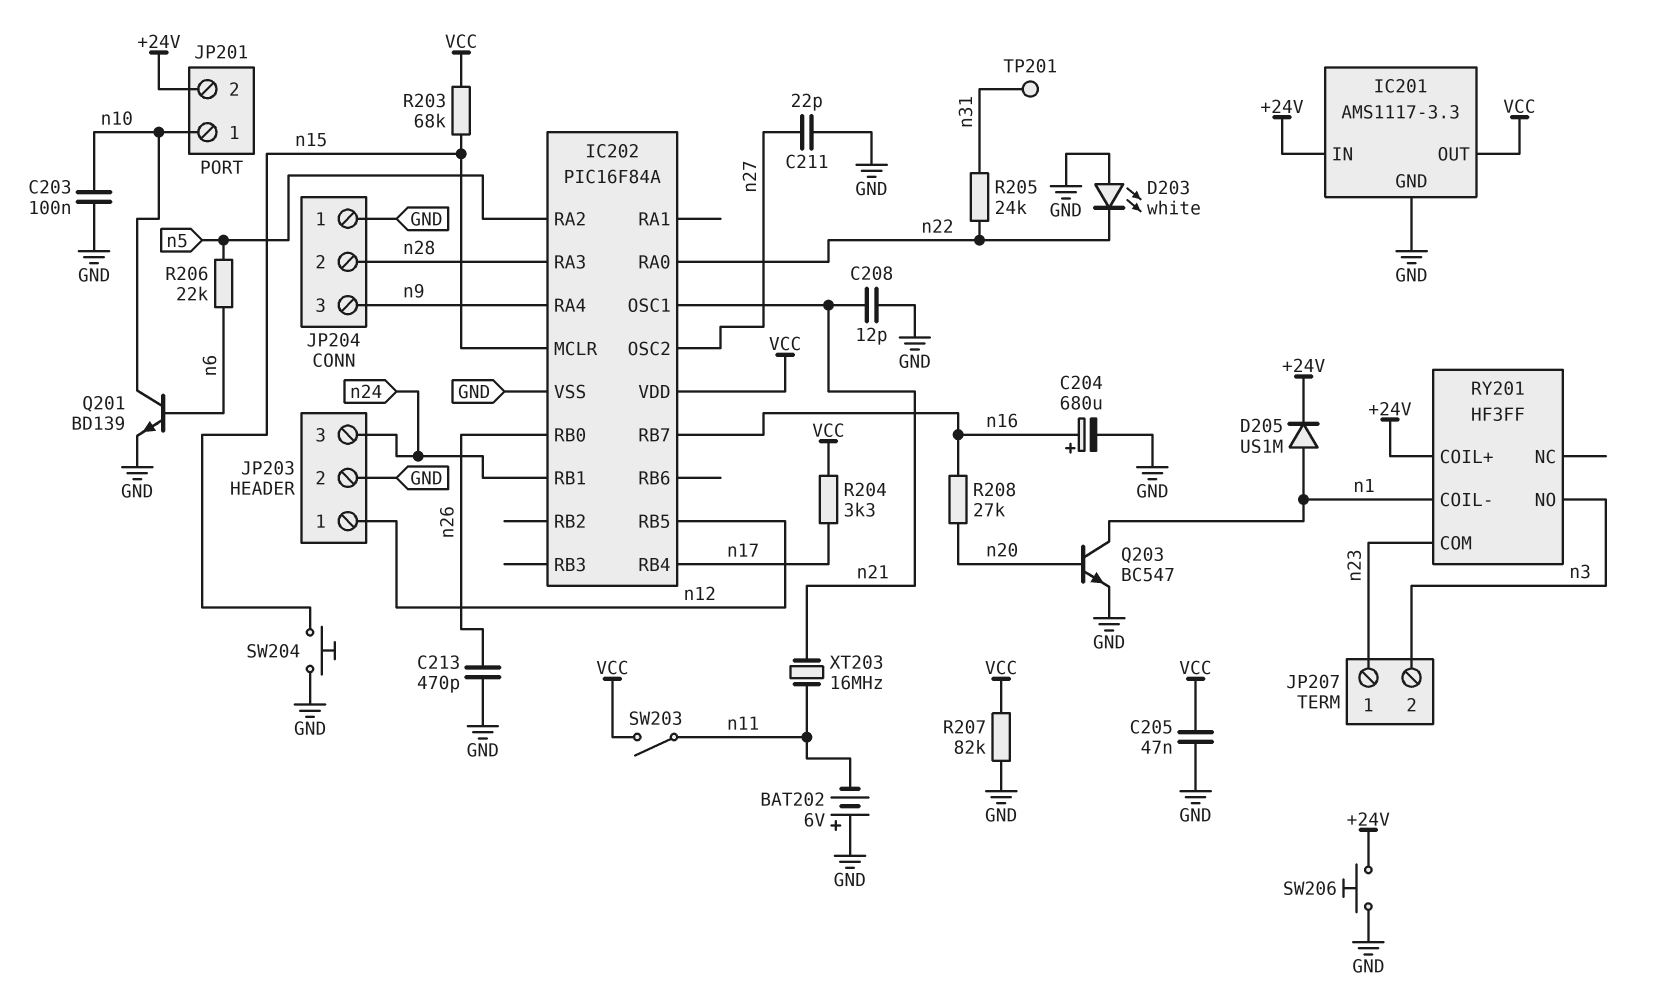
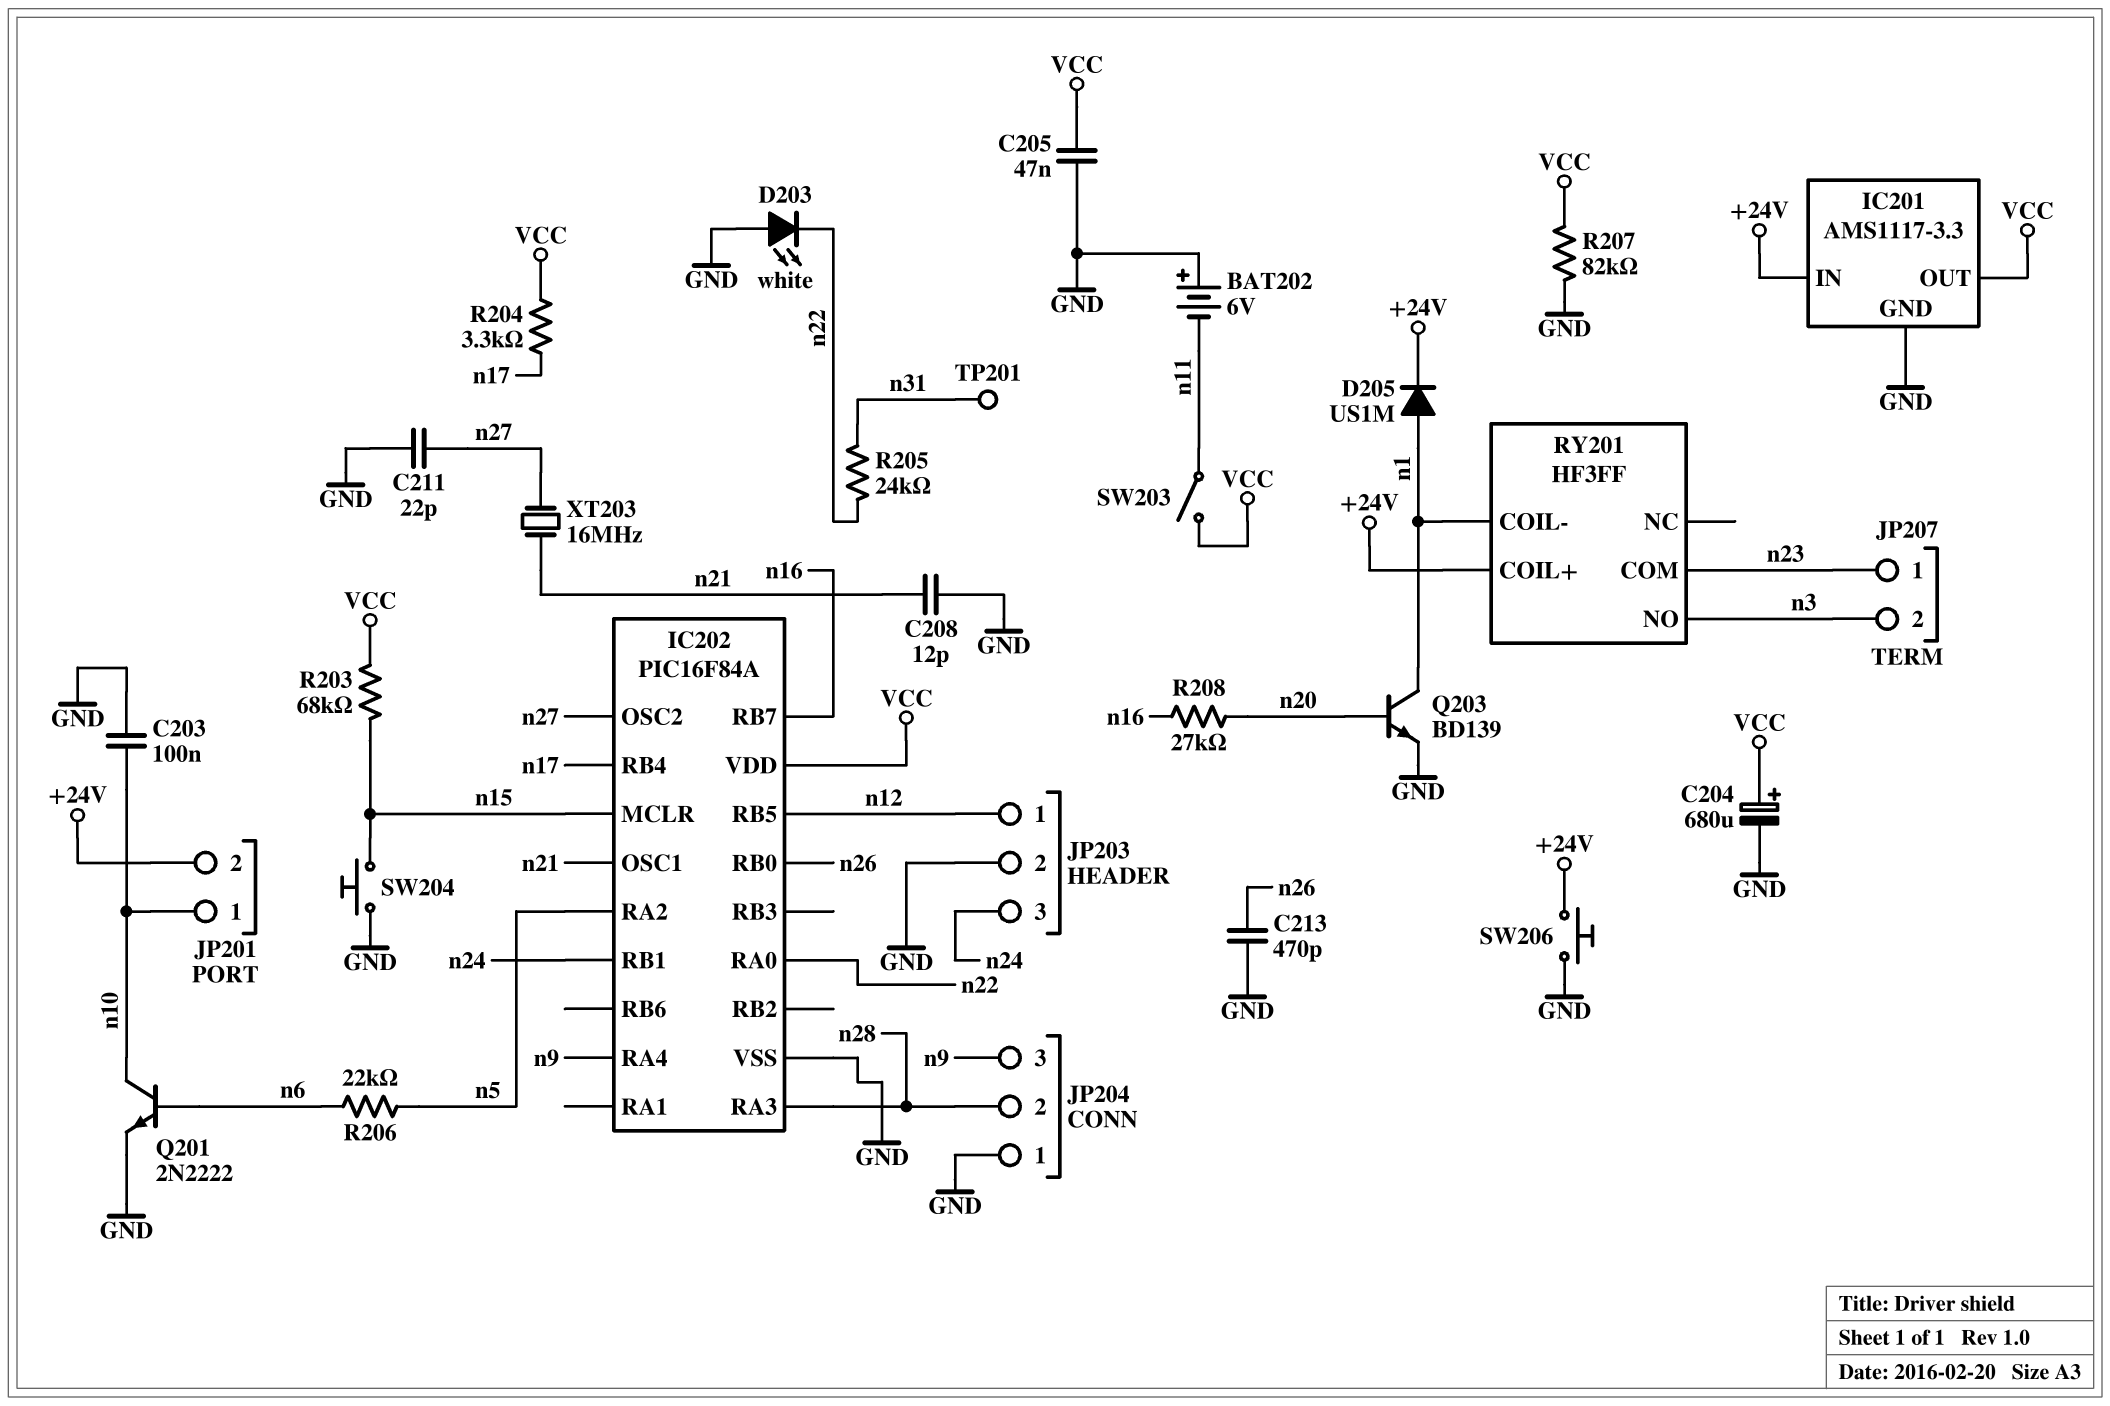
C204: 680uF (plus n16, minus GND) -> 680uF (plus VCC, minus GND)
Q201: NPN BD139 (B n6, C n10, E GND) -> NPN 2N2222 (B n6, C n10, E GND)
Q203: NPN BC547 (B n20, C n1, E GND) -> NPN BD139 (B n20, C n1, E GND)
XT203: 16MHz (n11, n21) -> 16MHz (n21, n27)

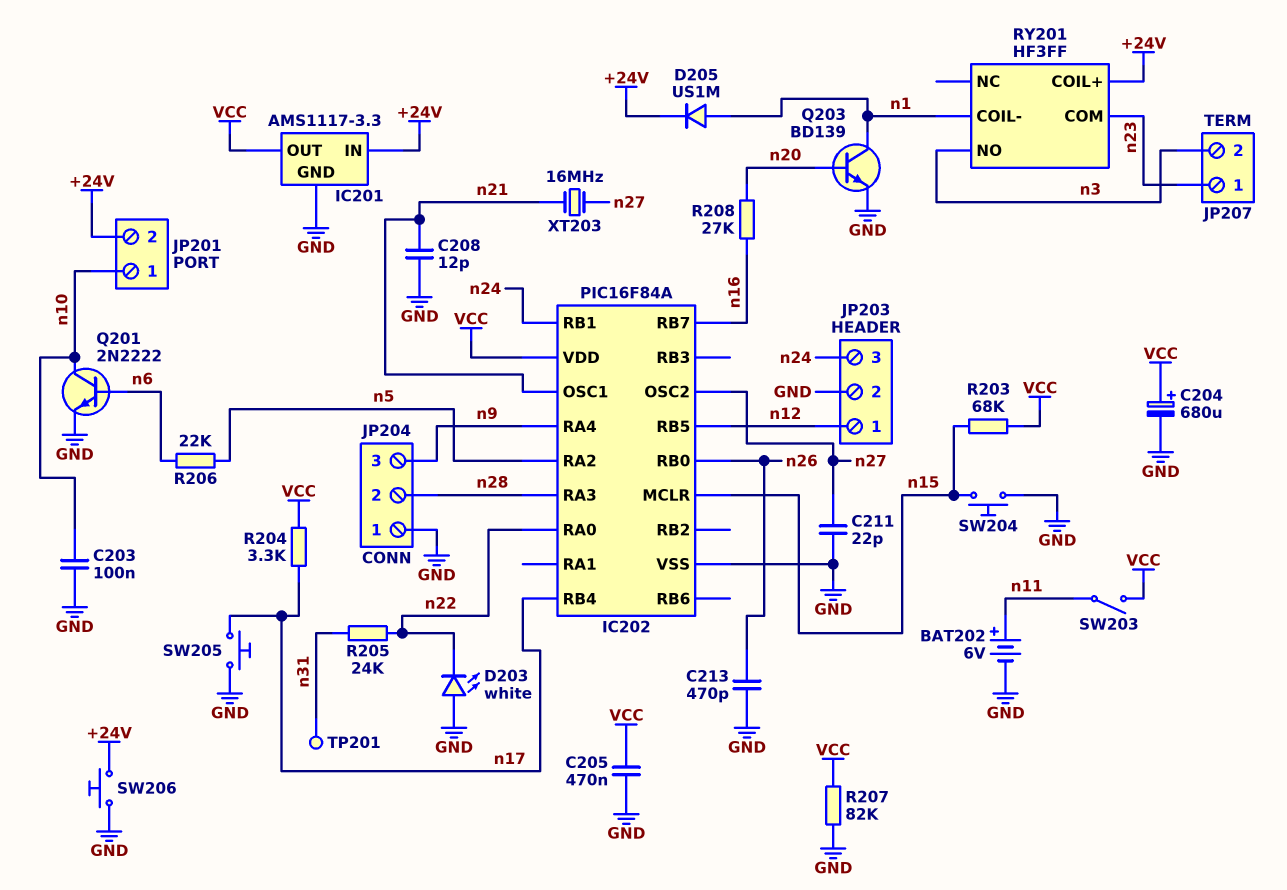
BAT202: 6V (plus GND, minus n11) -> 6V (plus n11, minus GND)
C205: 47nF (GND, VCC) -> 470nF (GND, VCC)
SW205: none -> button (GND, n17)

